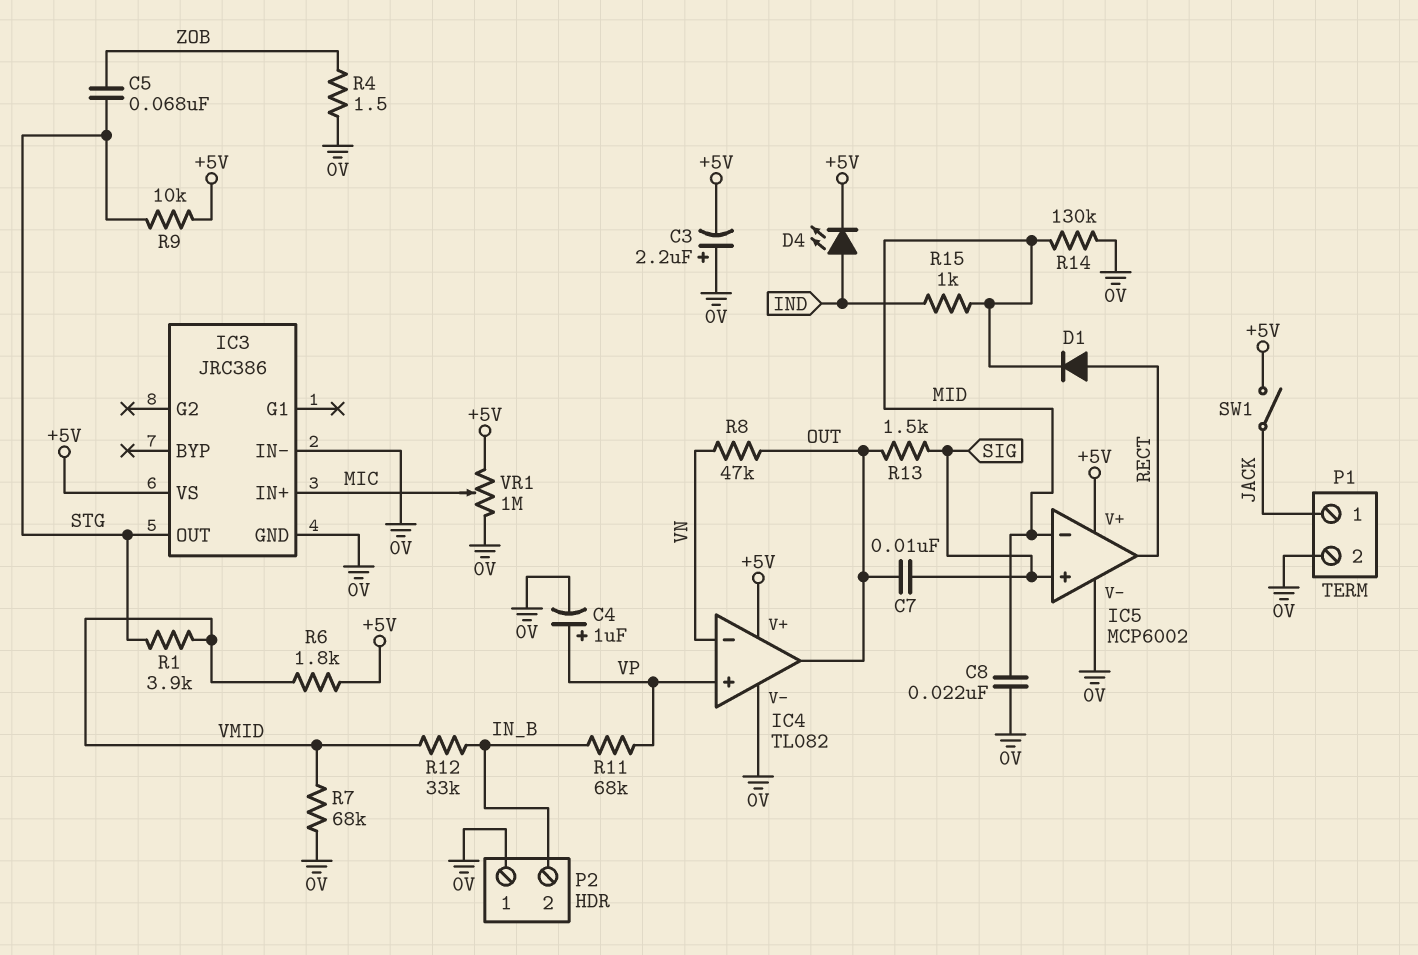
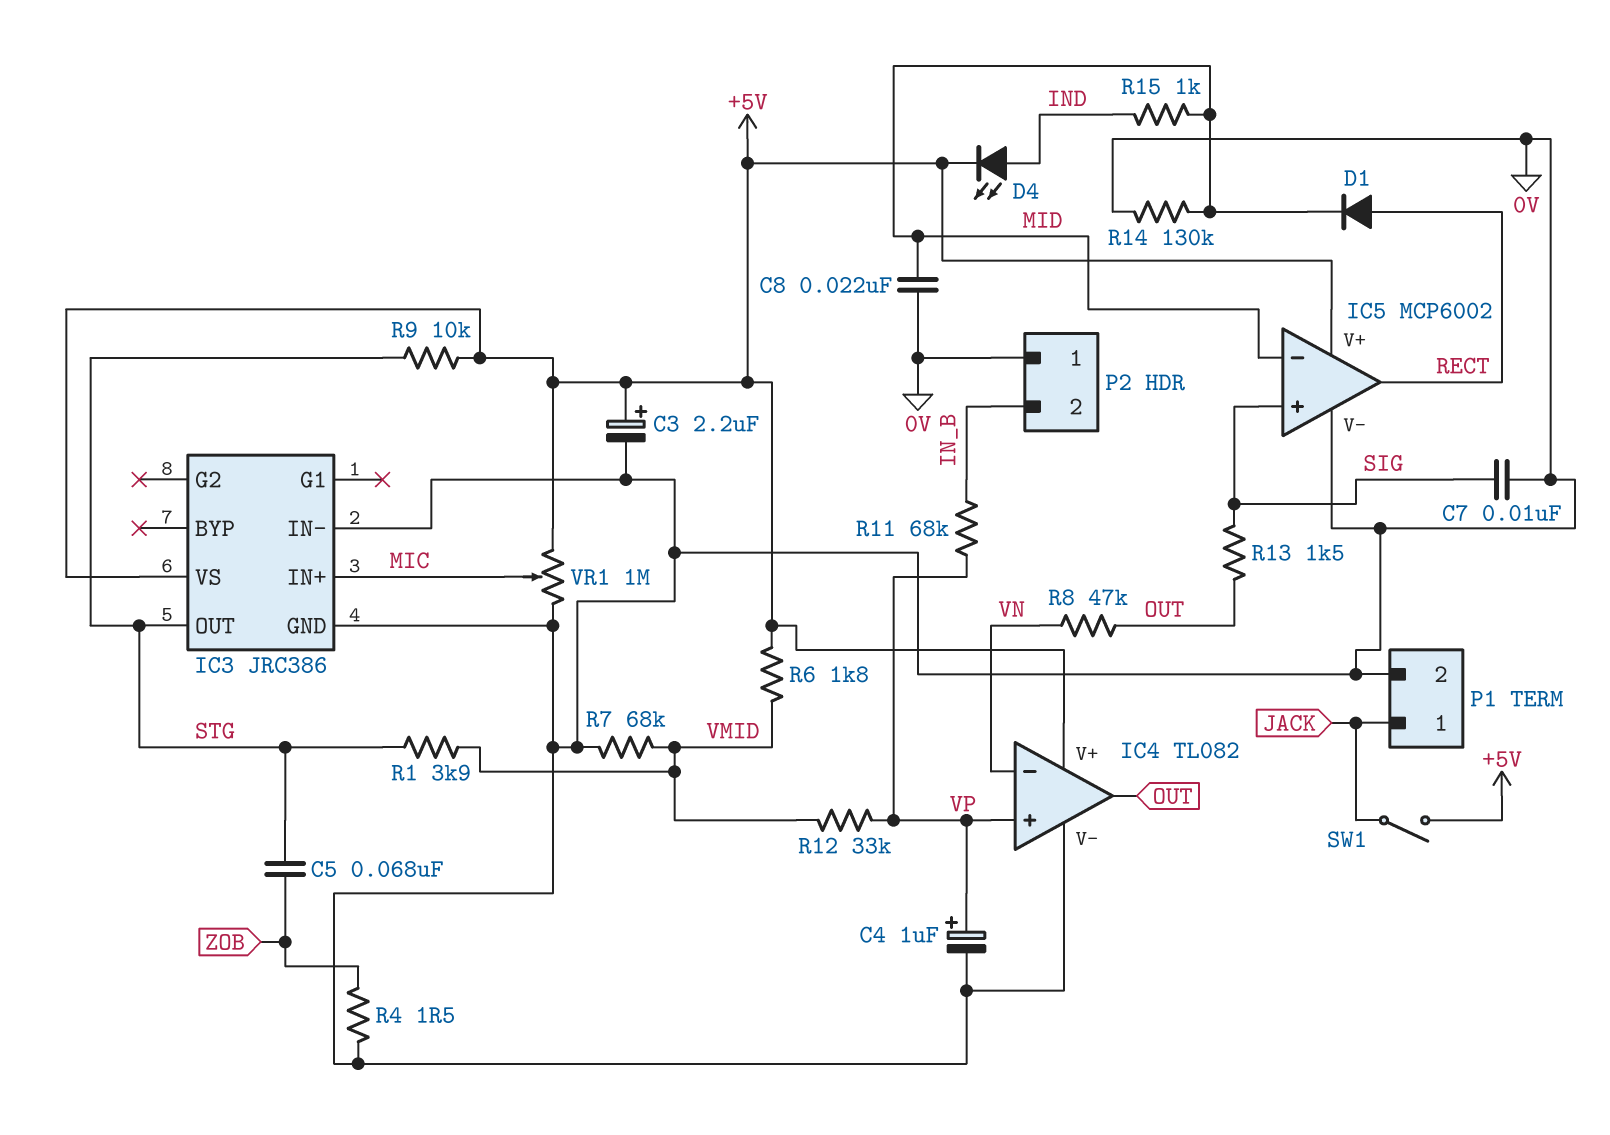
C3: 2.2uF (plus 0V, minus +5V) -> 2.2uF (plus +5V, minus 0V)
C7: 10nF (OUT, SIG) -> 10nF (0V, SIG)
R12: 33k (IN_B, VMID) -> 33k (VMID, VP)

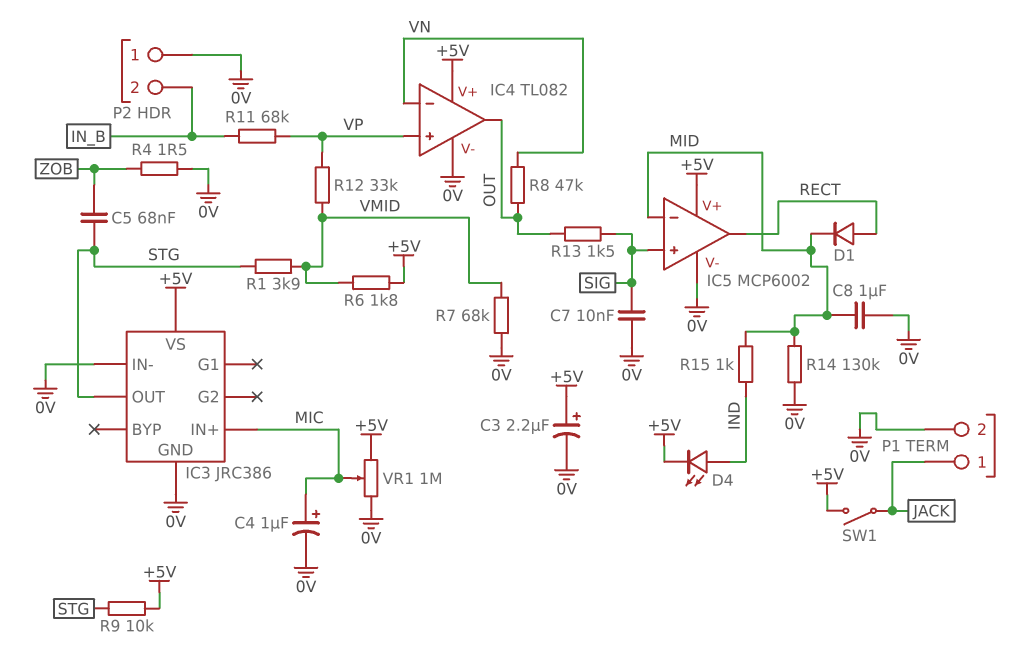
C4: 1uF (plus VP, minus 0V) -> 1uF (plus MIC, minus 0V)
C8: 22nF (0V, MID) -> 1uF (0V, MID)

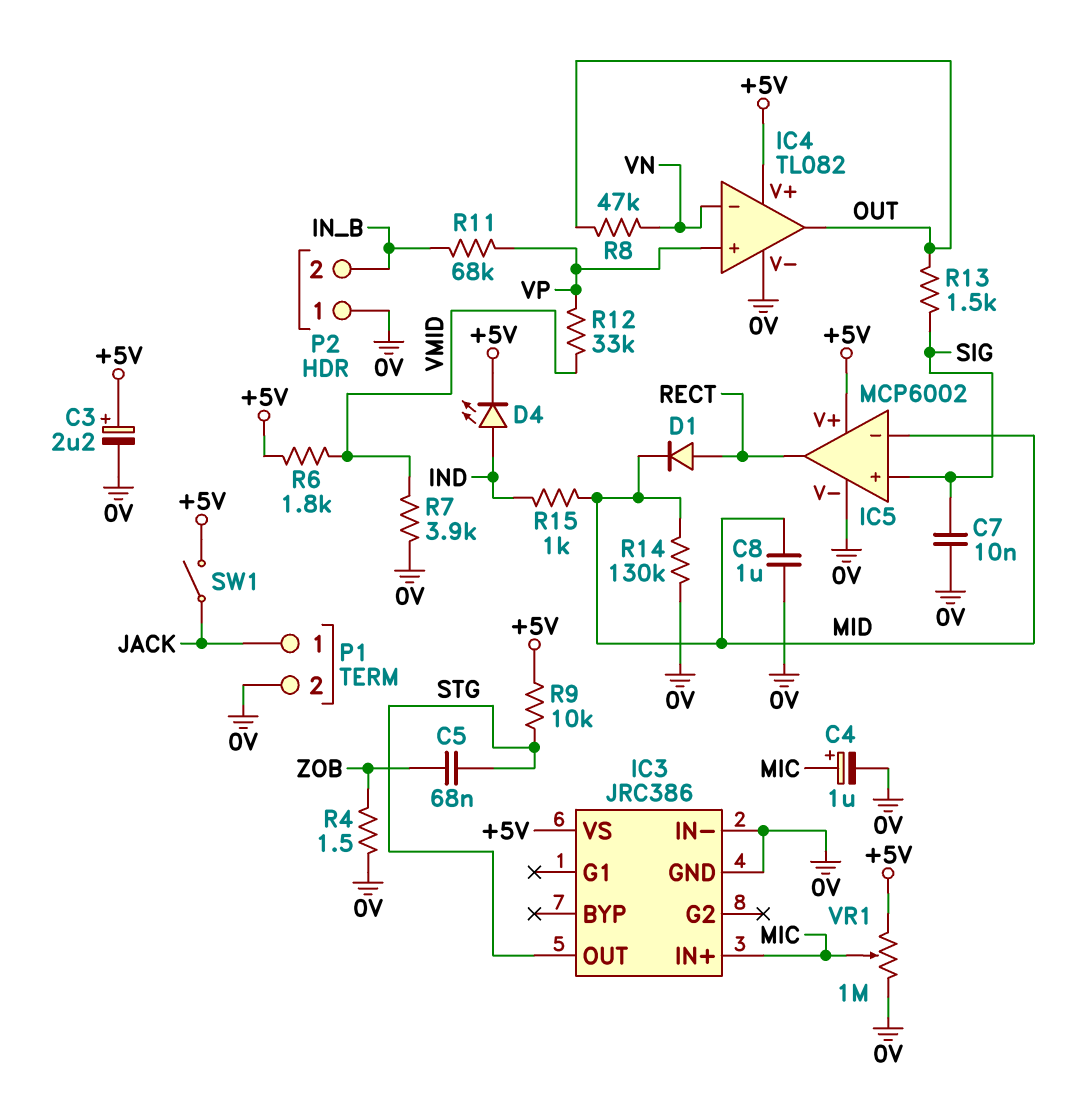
R1: 3.9k (STG, VMID) -> none
R7: 68k (0V, VMID) -> 3.9k (0V, VMID)

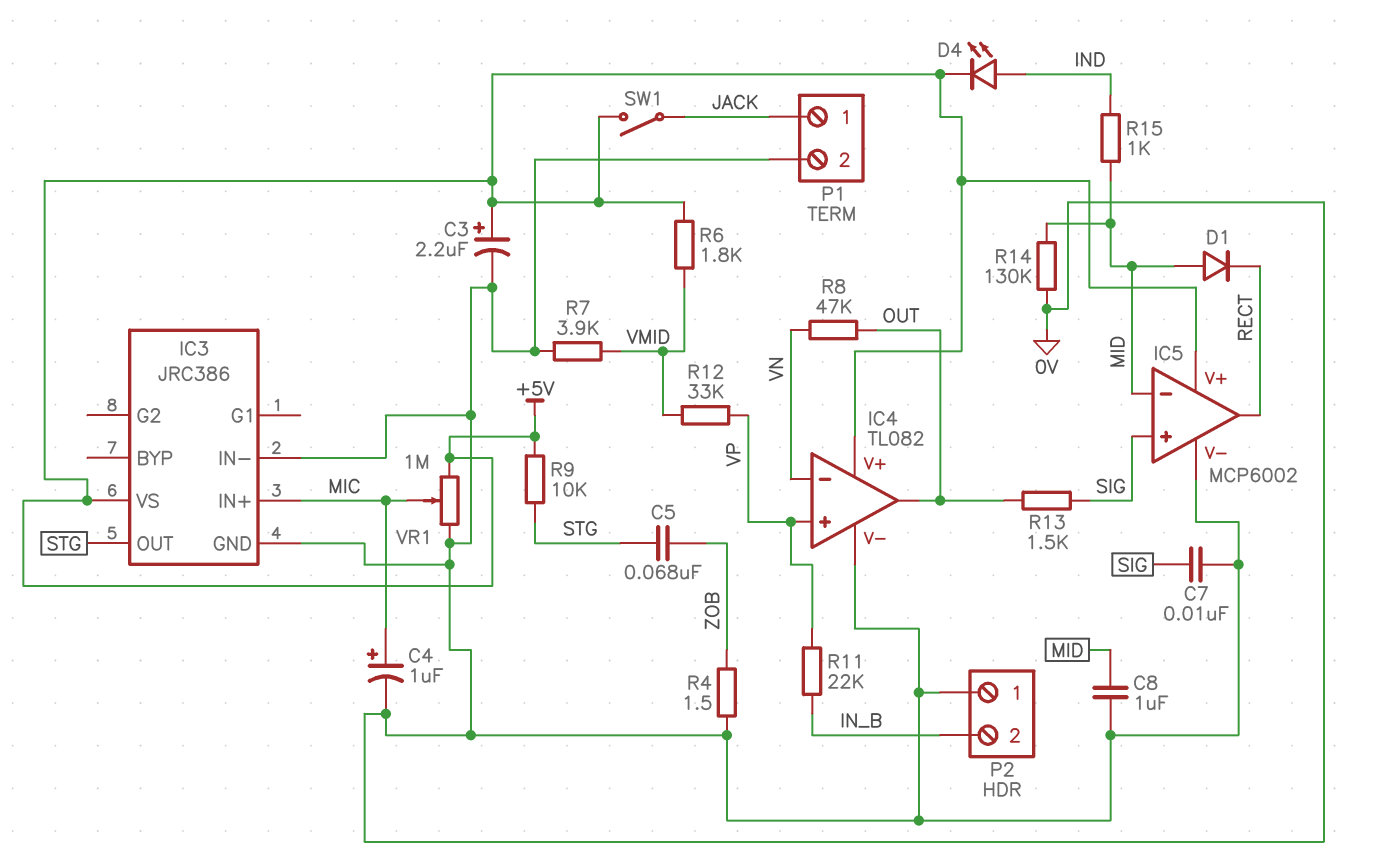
D1: diode (A RECT, K MID) -> diode (A MID, K RECT)
R11: 68k (IN_B, VP) -> 22k (IN_B, VP)

